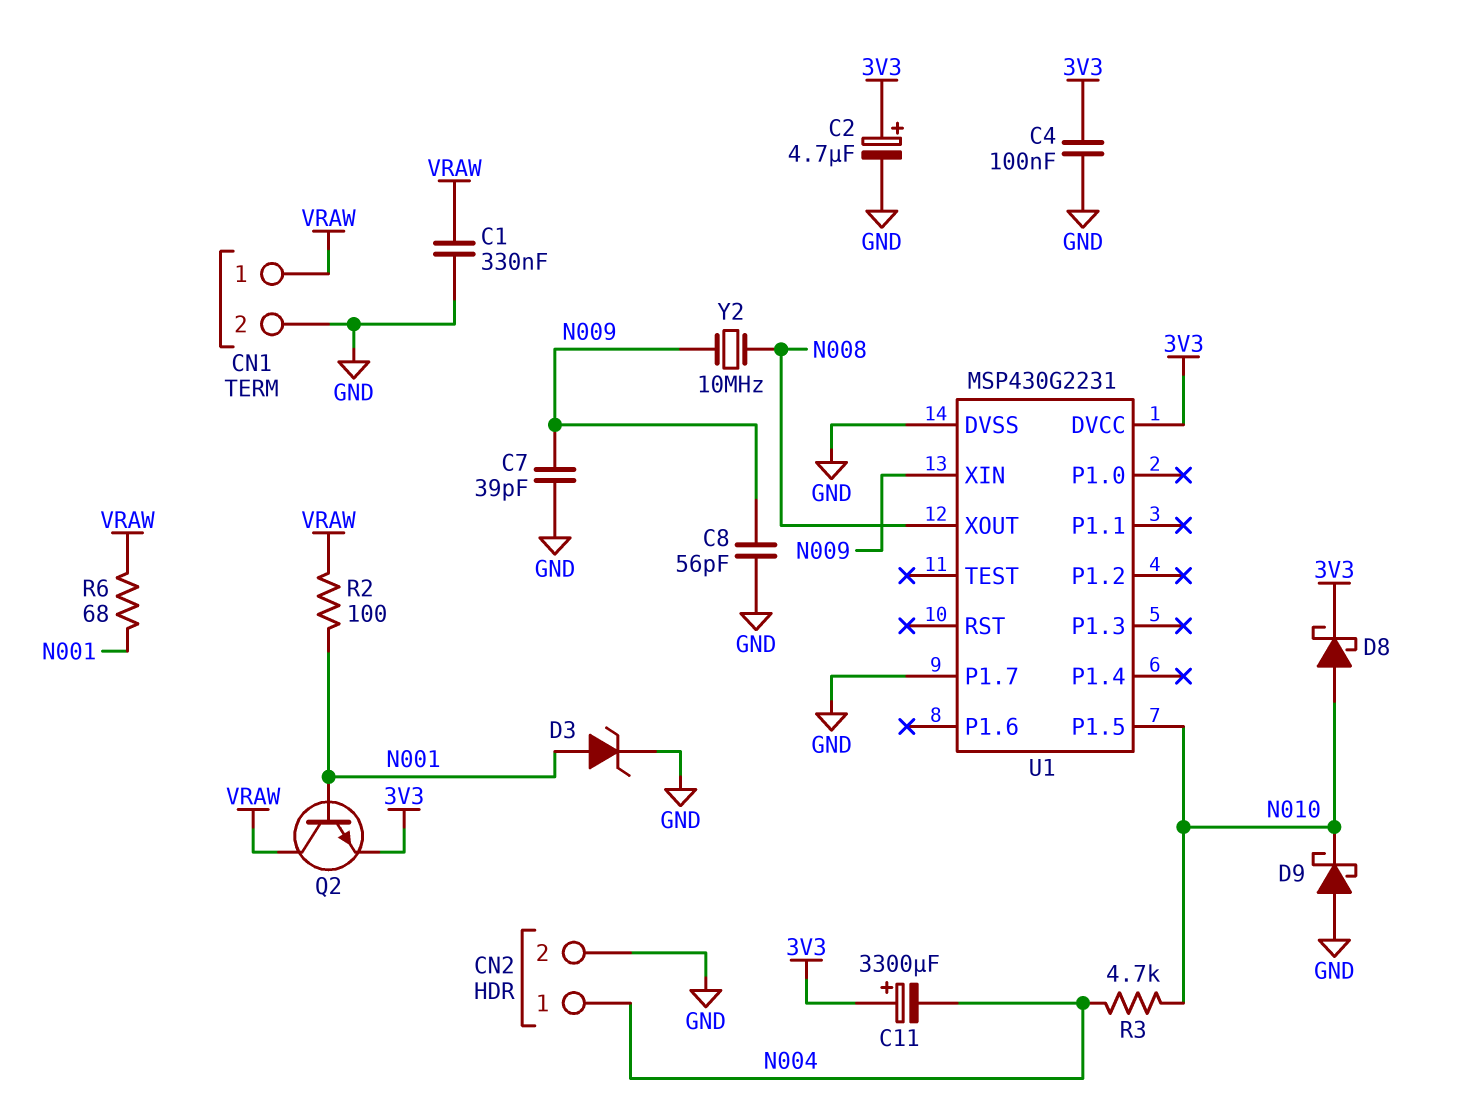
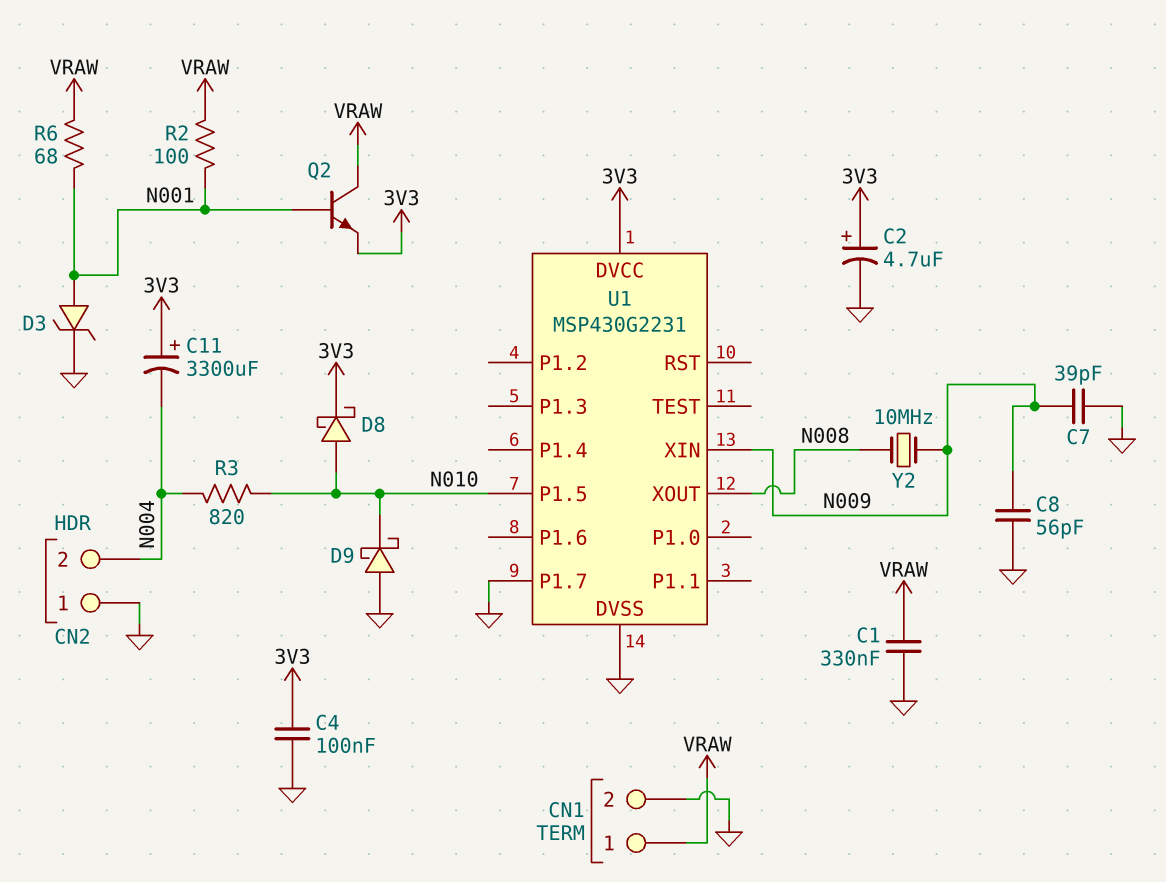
CN2 pin 1: N004 -> GND
CN2 pin 2: GND -> N004
R3: 4.7k (N004, N010) -> 820 (N004, N010)

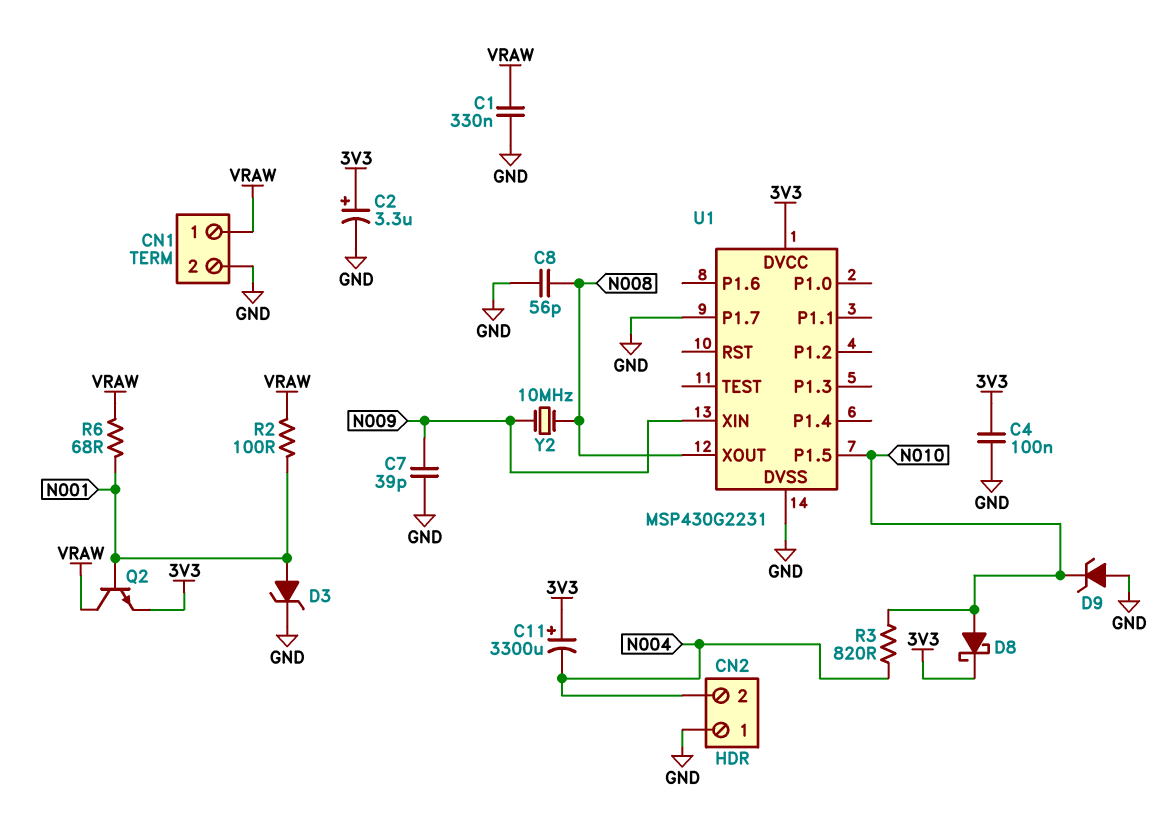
C2: 4.7uF (plus 3V3, minus GND) -> 3.3uF (plus 3V3, minus GND)
C8: 56pF (GND, N009) -> 56pF (GND, N008)
D9: schottky (A GND, K N010) -> zener (A GND, K N010)

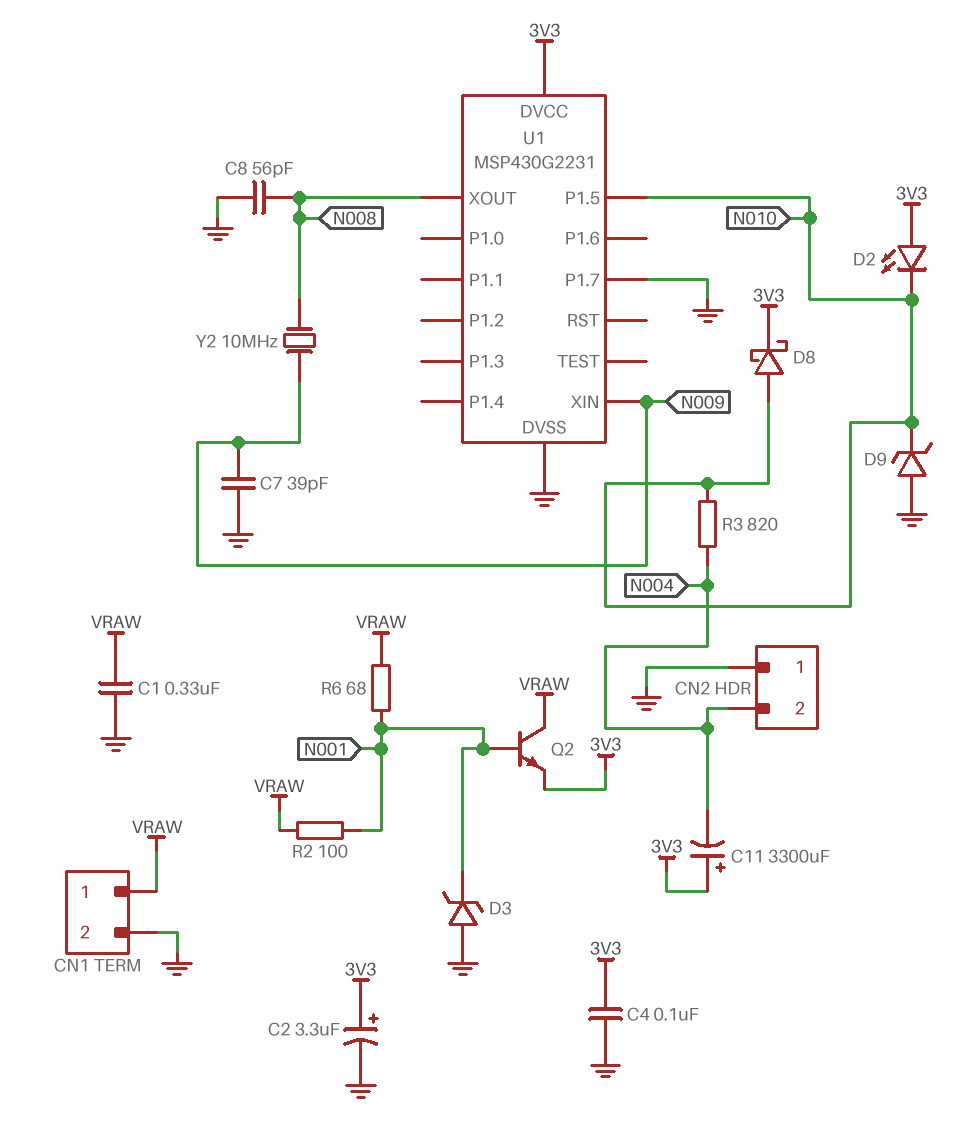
D2: none -> LED (A 3V3, K N010)
D3: zener (A N001, K GND) -> zener (A GND, K N001)

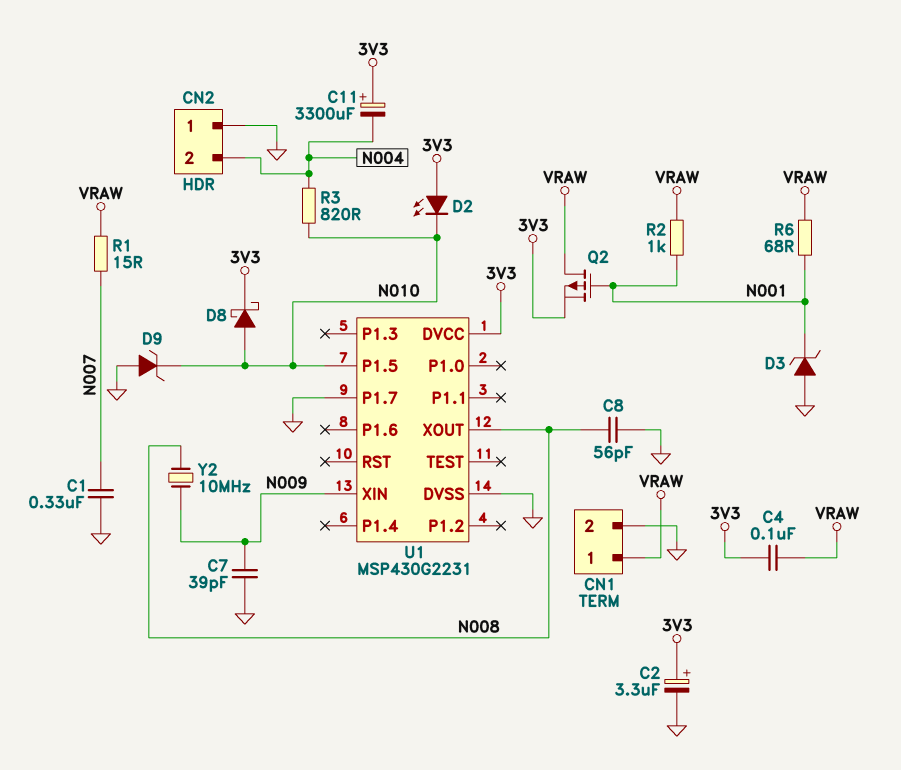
C1: 330nF (GND, VRAW) -> 330nF (GND, N007)
C4: 100nF (3V3, GND) -> 100nF (3V3, VRAW)
Q2: NPN (B N001, C VRAW, E 3V3) -> PMOS (G N001, D VRAW, S 3V3)
R1: none -> 15 (N007, VRAW)
R2: 100 (N001, VRAW) -> 1k (N001, VRAW)

